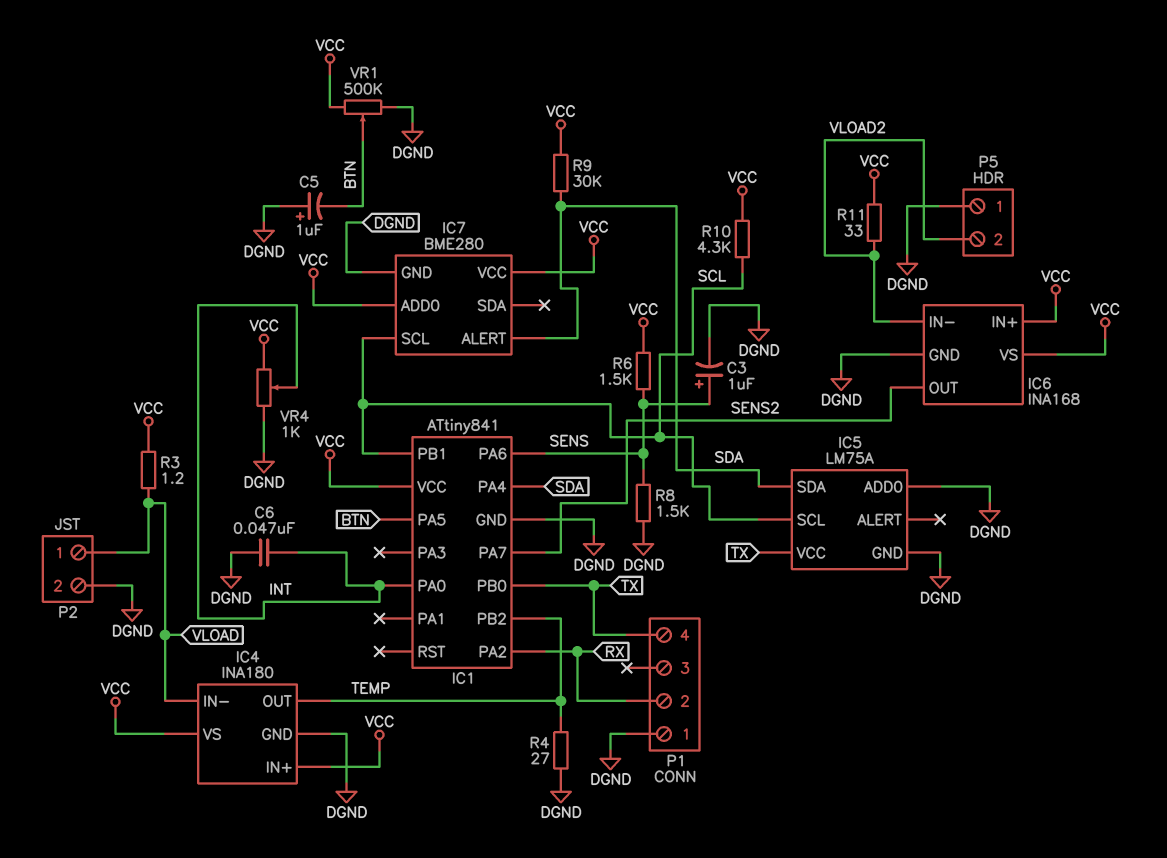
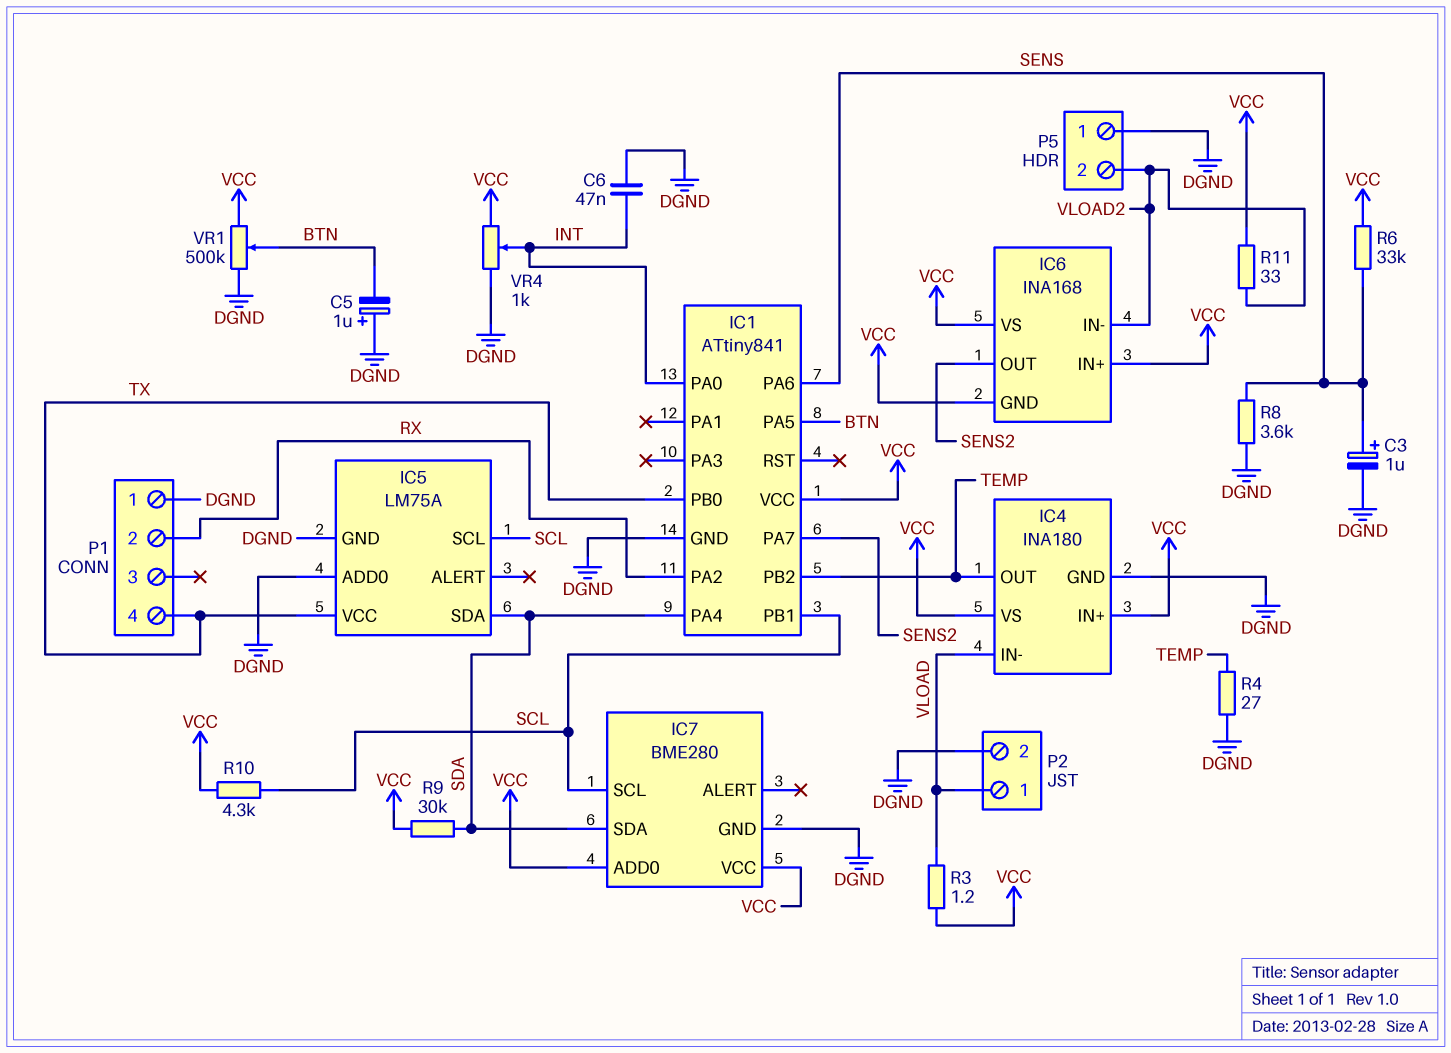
IC6 pin GND: DGND -> VCC
IC7 pin ALERT: SDA -> none
IC7 pin SDA: none -> SDA
R6: 1.5k (SENS, VCC) -> 33k (SENS, VCC)
R8: 1.5k (DGND, SENS) -> 3.6k (DGND, SENS)

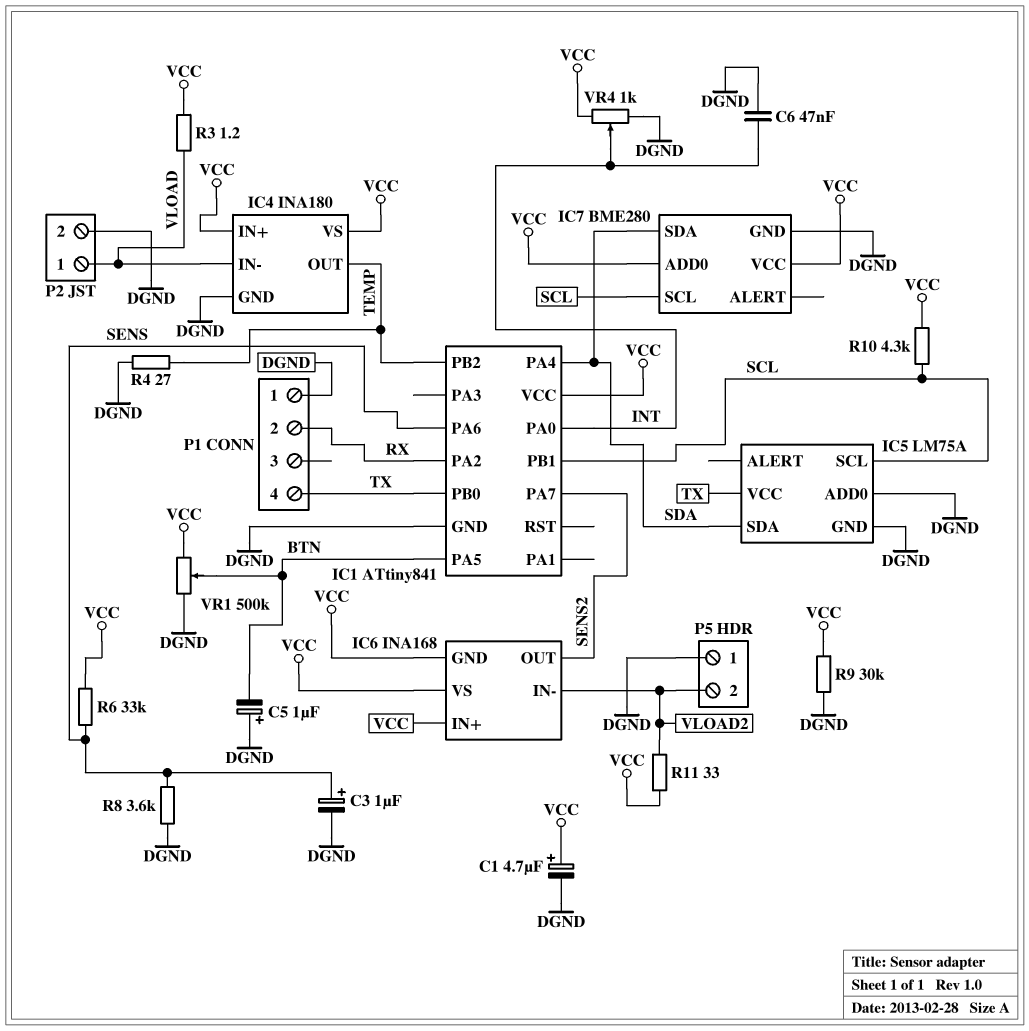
C1: none -> 4.7uF (plus VCC, minus DGND)
R9: 30k (SDA, VCC) -> 30k (DGND, VCC)

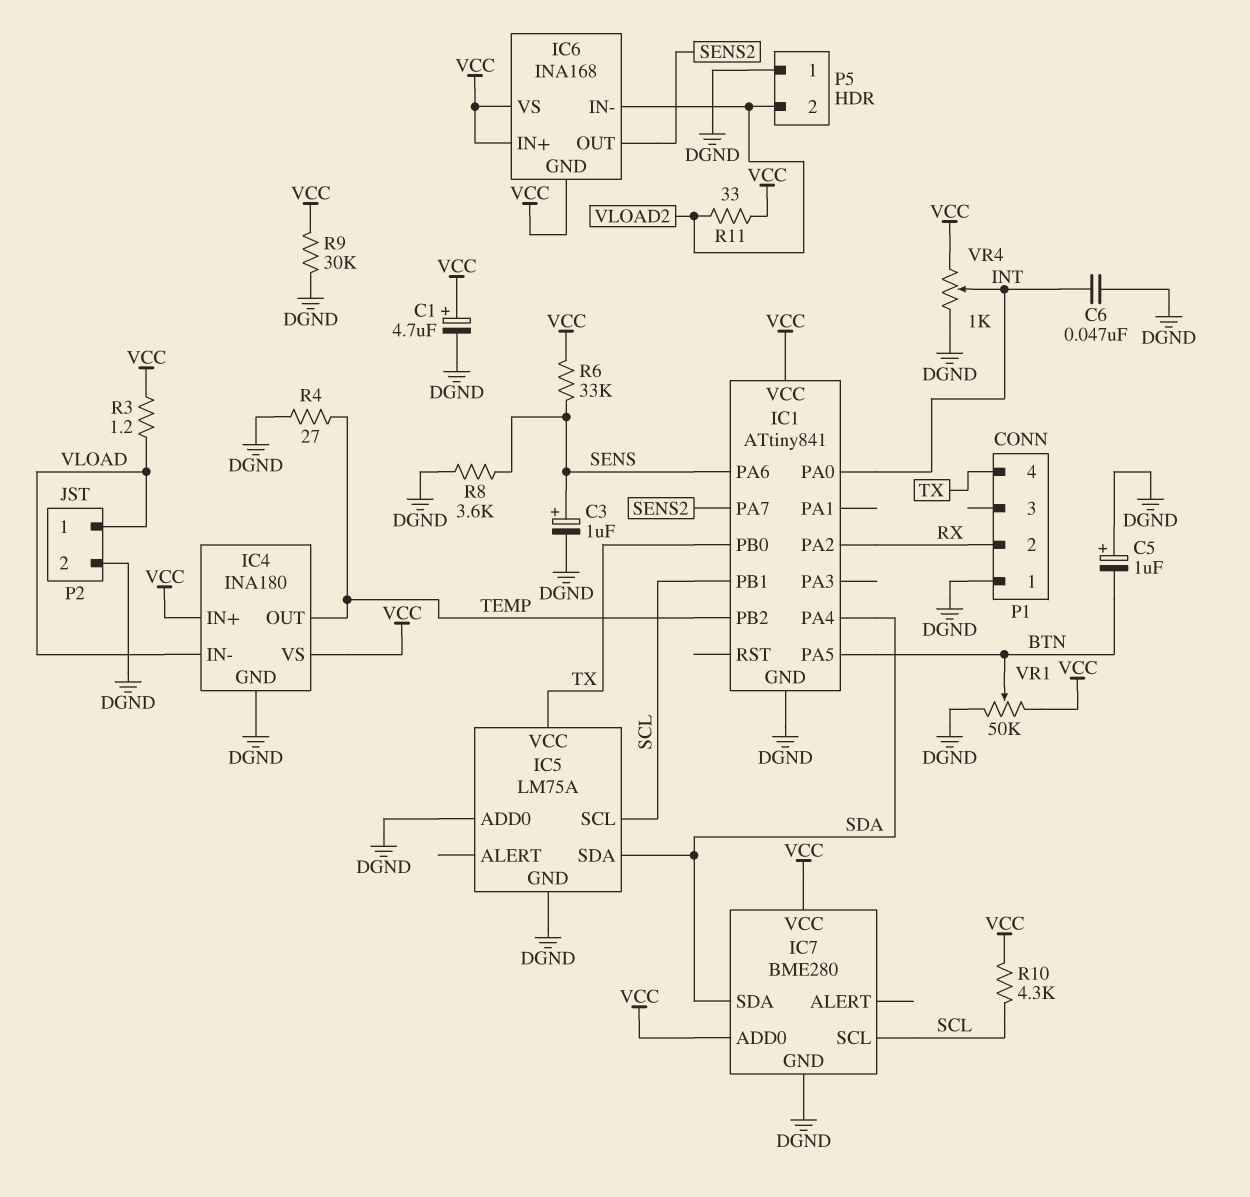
VR1: 500k (DGND, VCC, wiper BTN) -> 50k (DGND, VCC, wiper BTN)

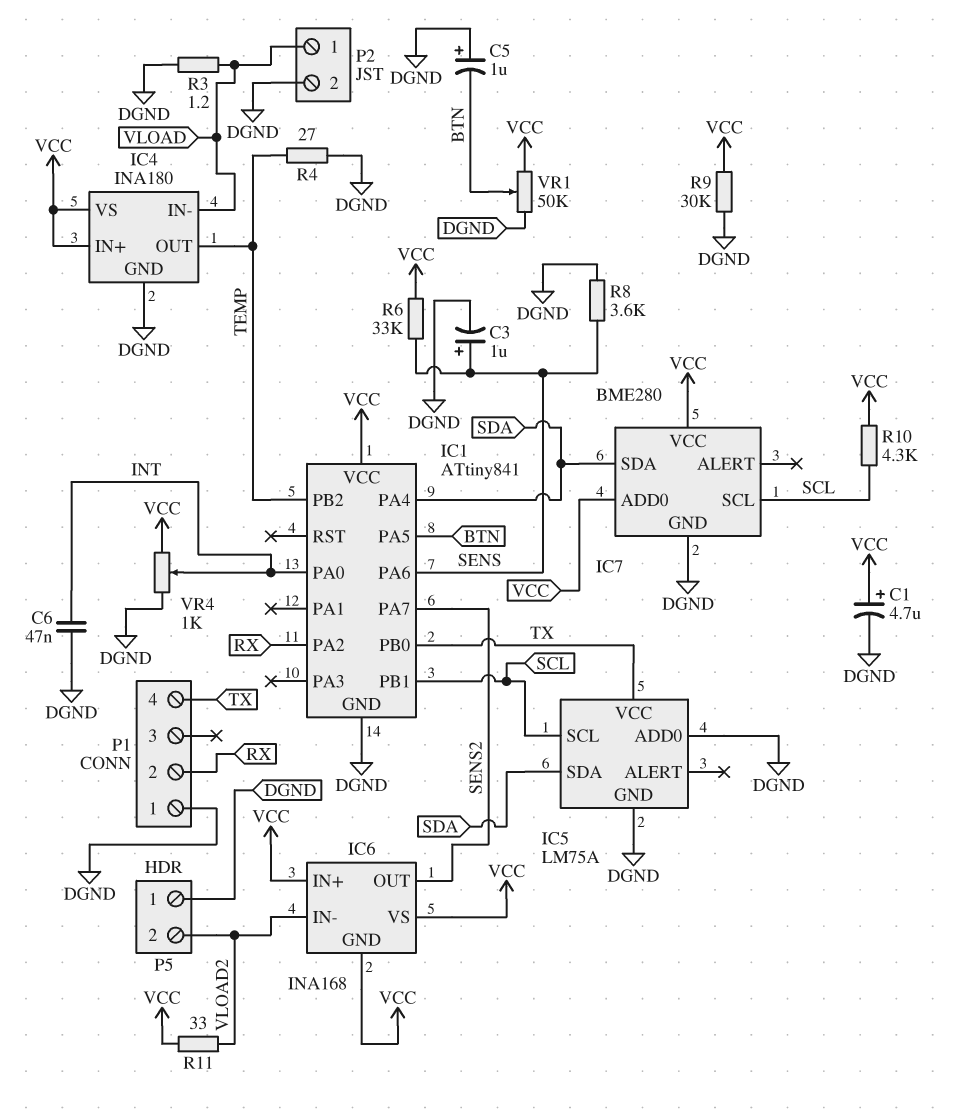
R3: 1.2 (VCC, VLOAD) -> 1.2 (DGND, VLOAD)

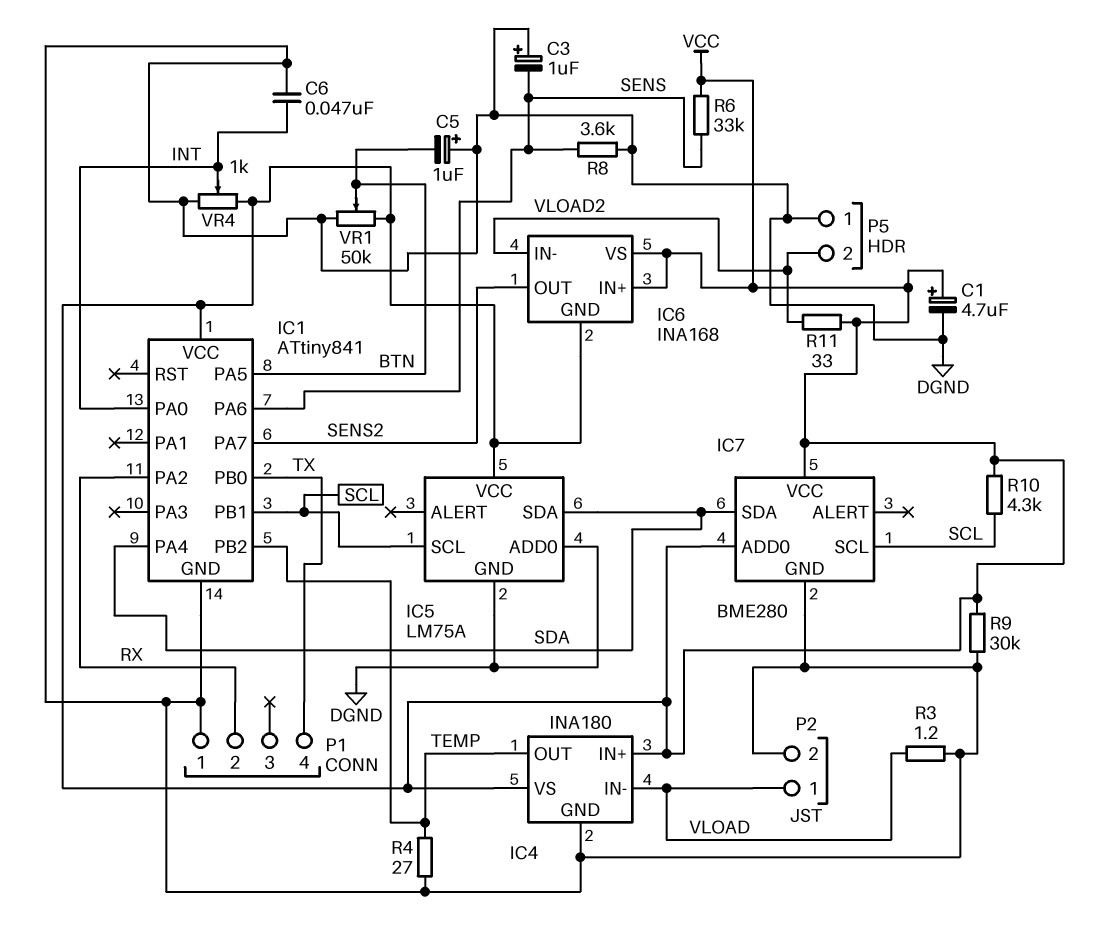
C3: 1uF (plus SENS, minus DGND) -> 1uF (plus DGND, minus SENS)
IC5 pin VCC: TX -> VCC

